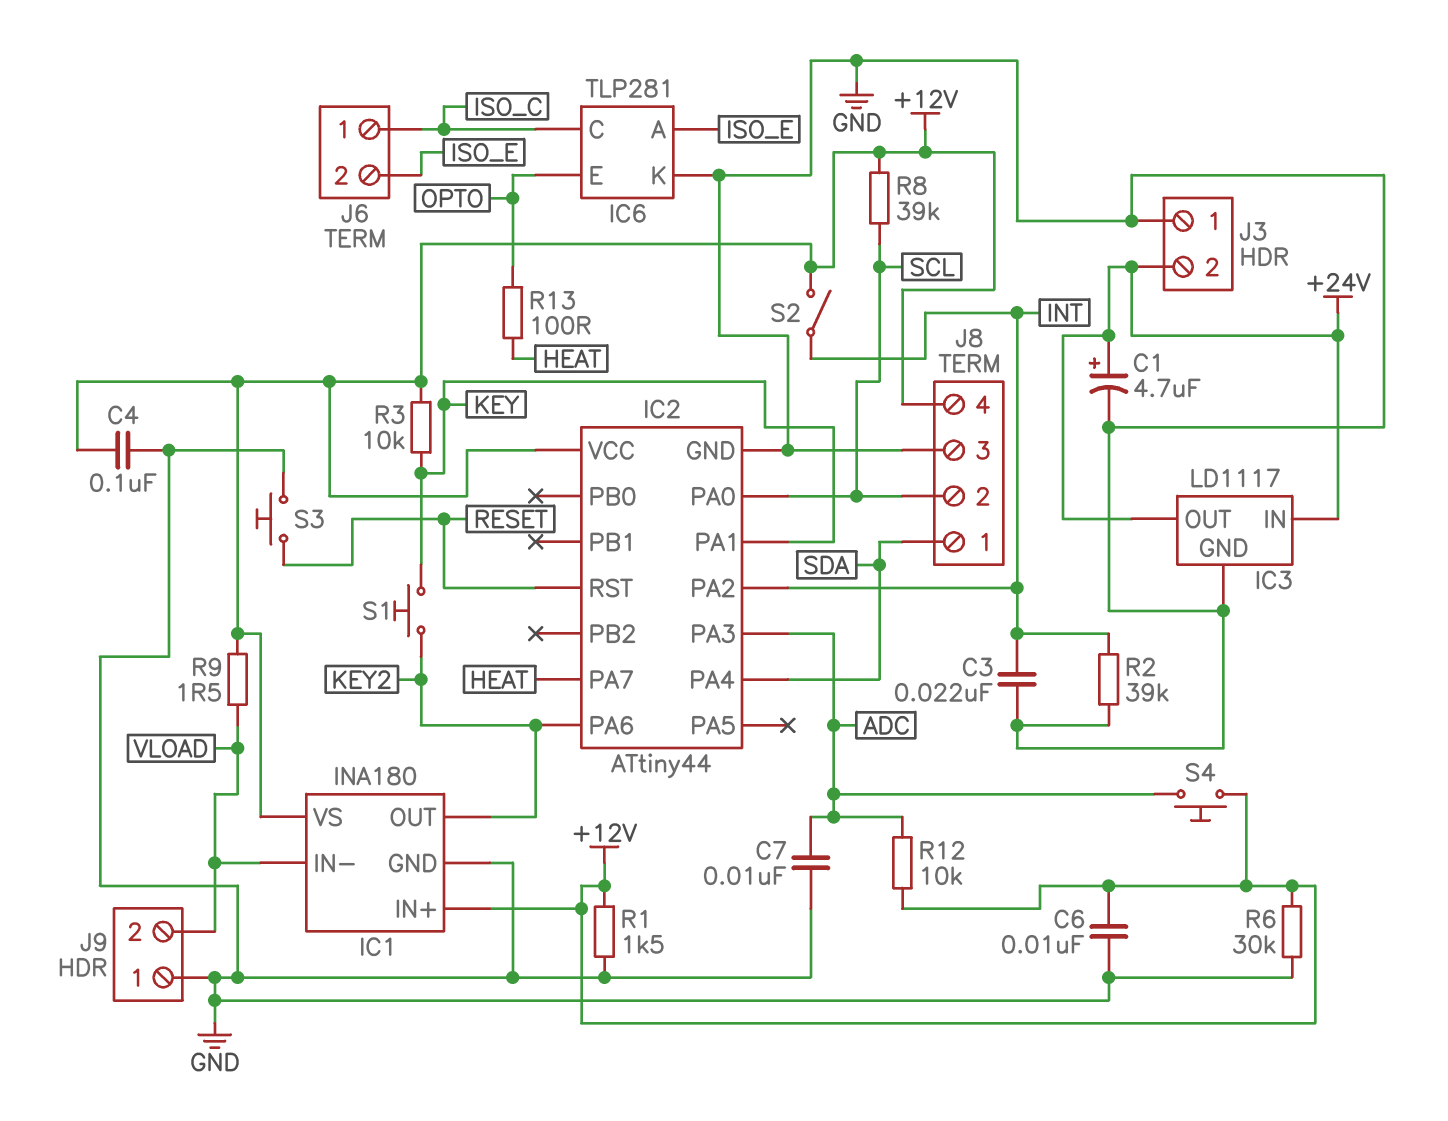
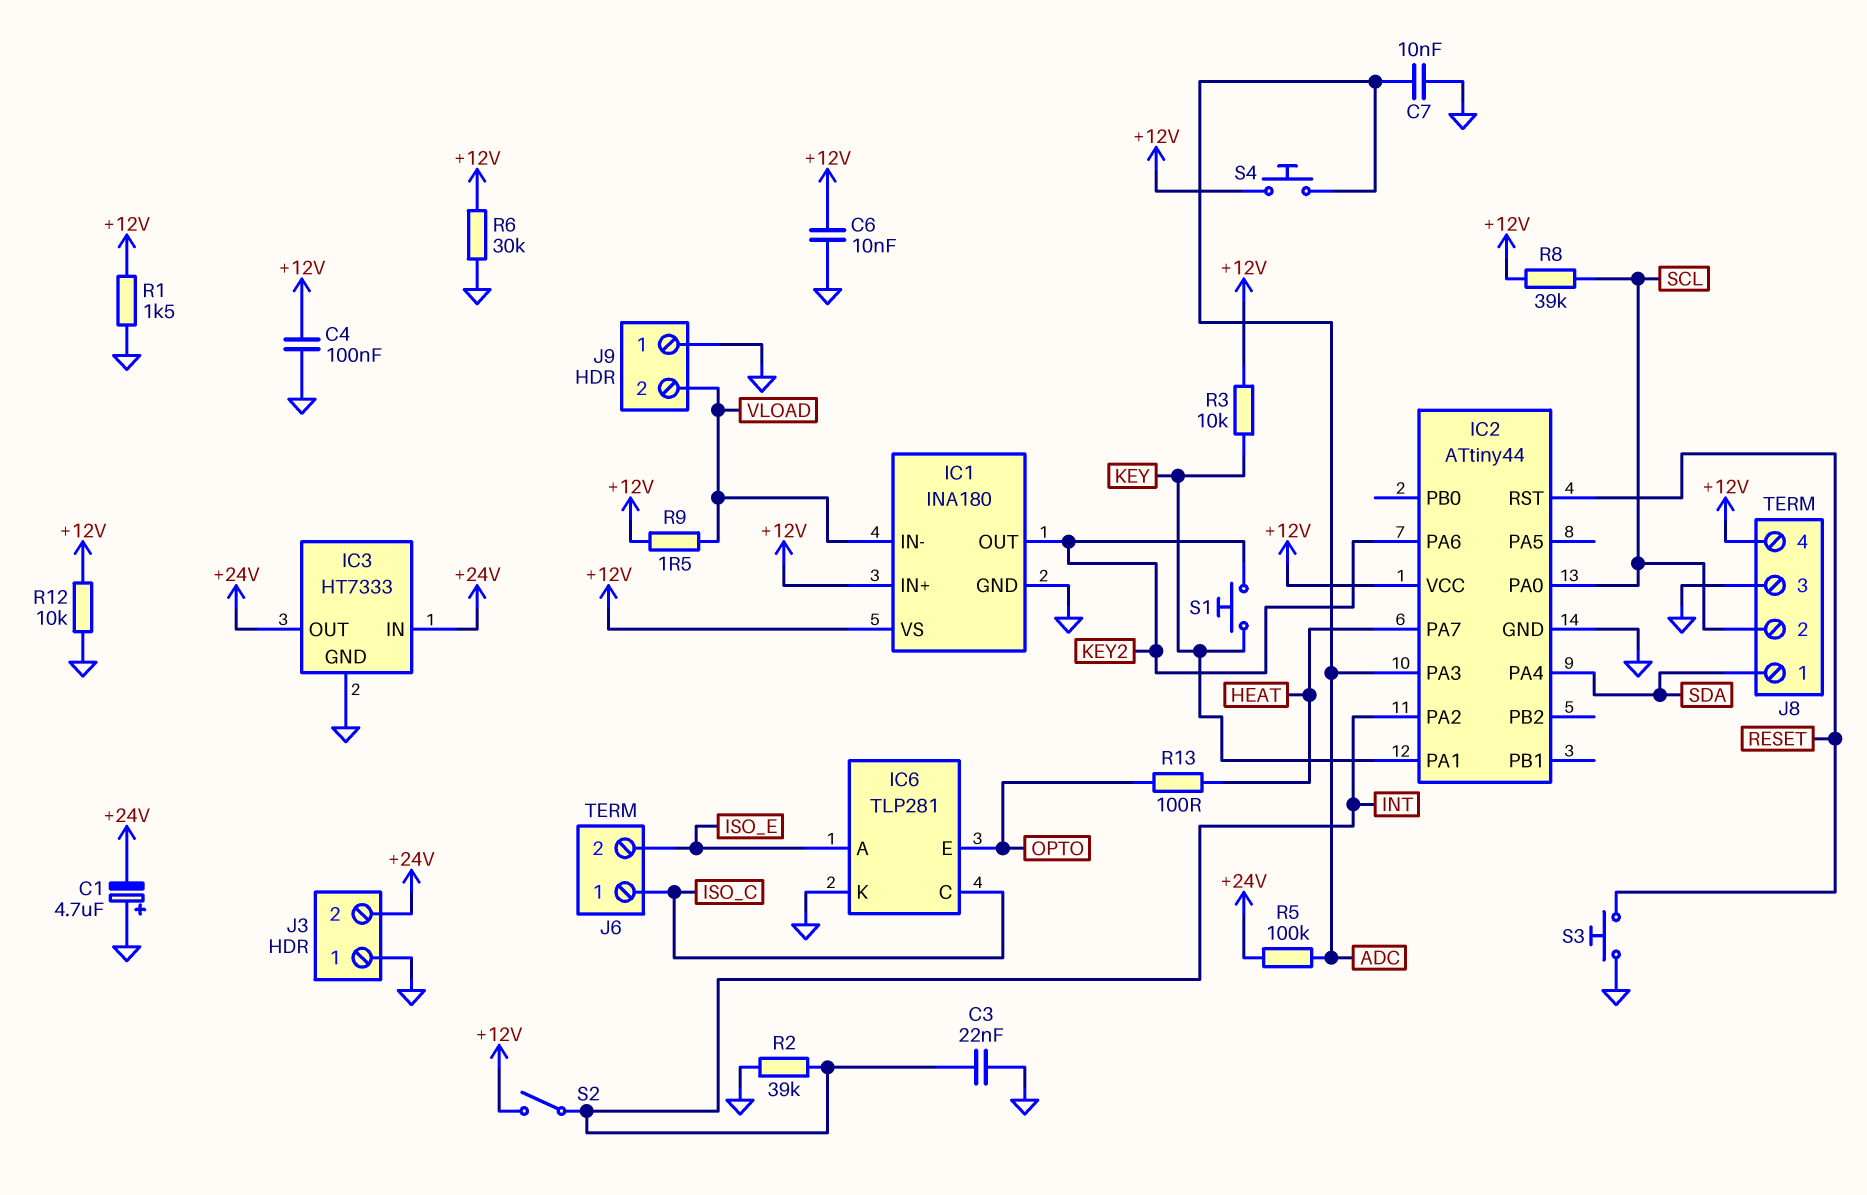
C1: 4.7uF (plus +24V, minus GND) -> 4.7uF (plus GND, minus +24V)
IC3: LD1117 -> HT7333
R5: none -> 100k (+24V, ADC)
R12: 10k (+12V, ADC) -> 10k (+12V, GND)

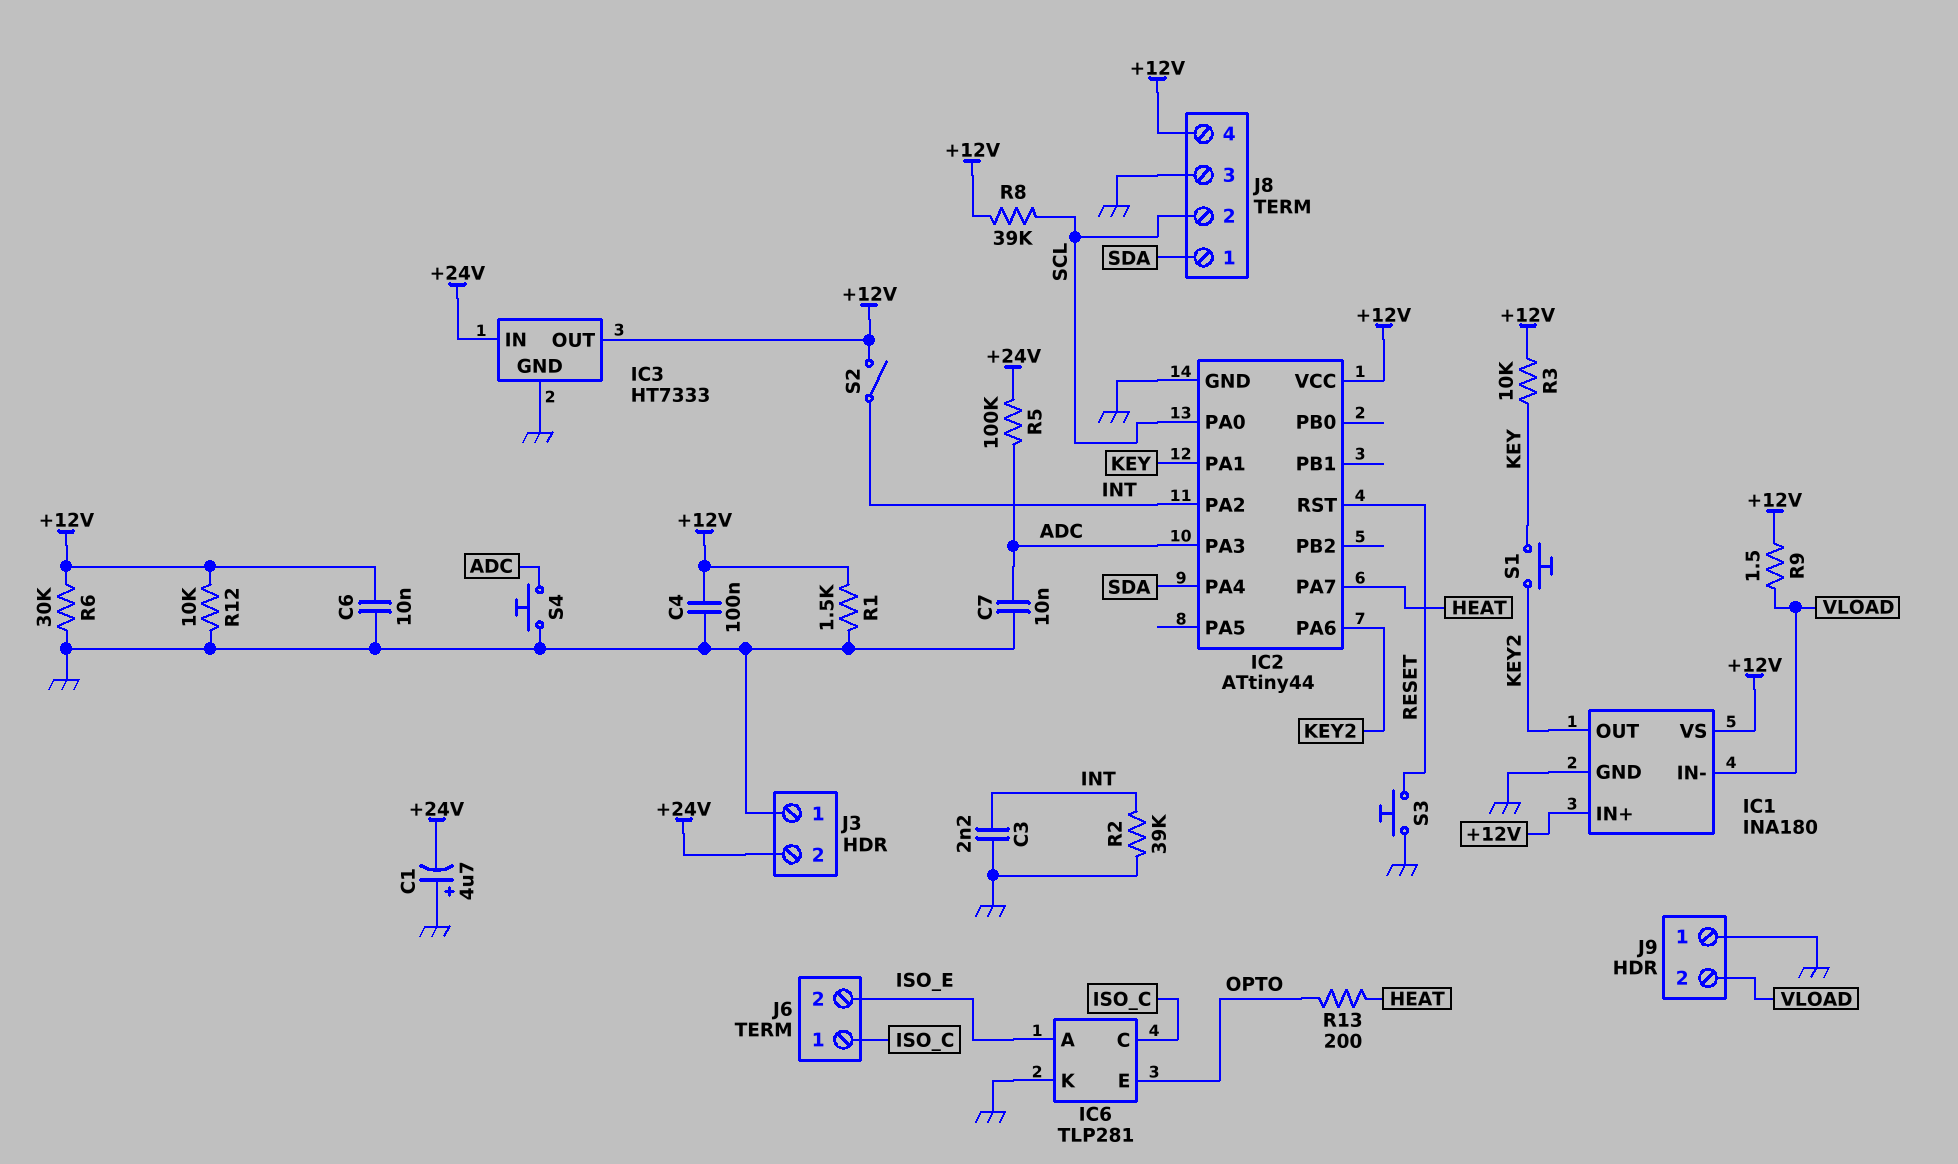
C3: 22nF (GND, INT) -> 2.2nF (GND, INT)
IC3 pin OUT: +24V -> +12V
R13: 100 (HEAT, OPTO) -> 200 (HEAT, OPTO)
S4: button (+12V, ADC) -> button (ADC, GND)

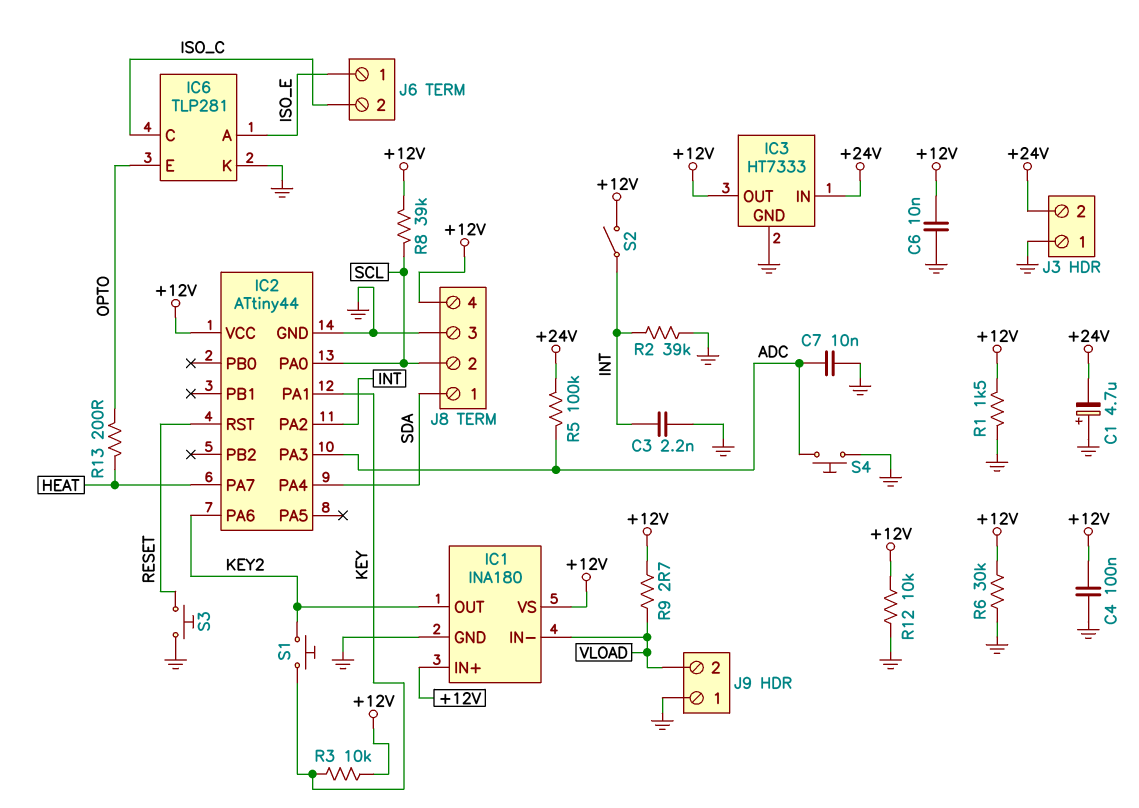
J6 pin 1: ISO_C -> ISO_E
J6 pin 2: ISO_E -> ISO_C
R9: 1.5 (+12V, VLOAD) -> 2.7 (+12V, VLOAD)

